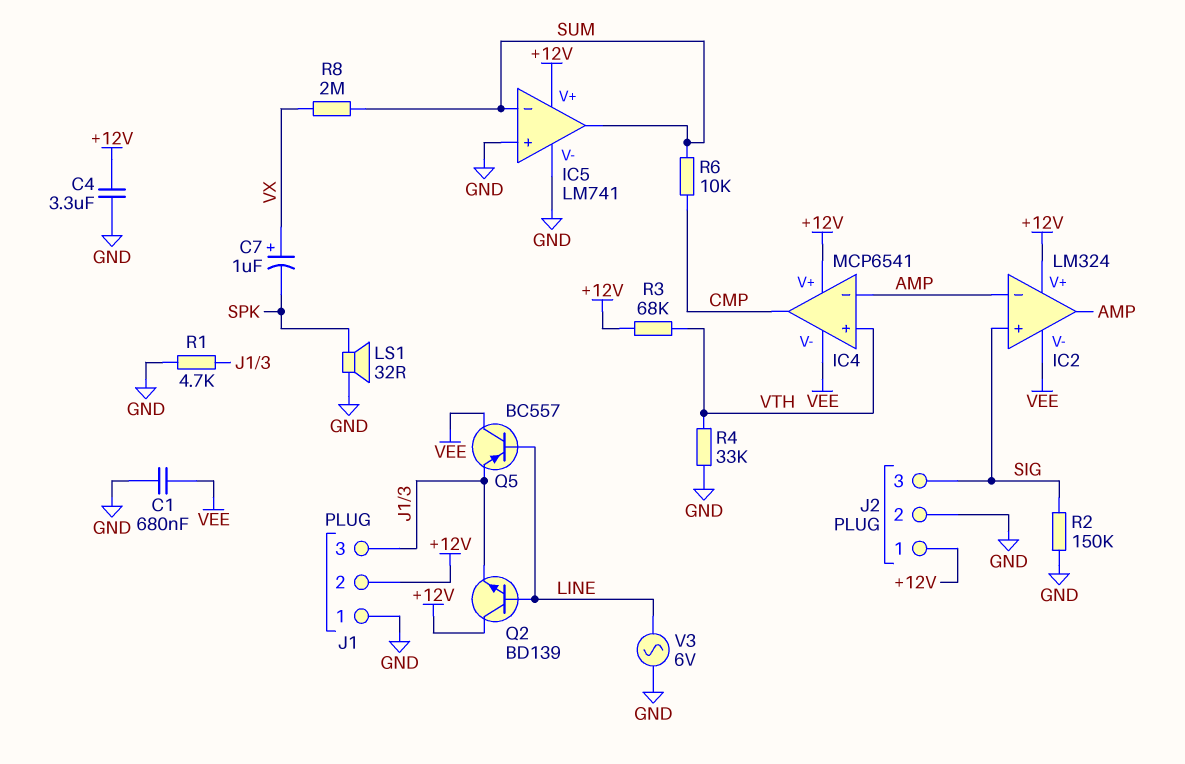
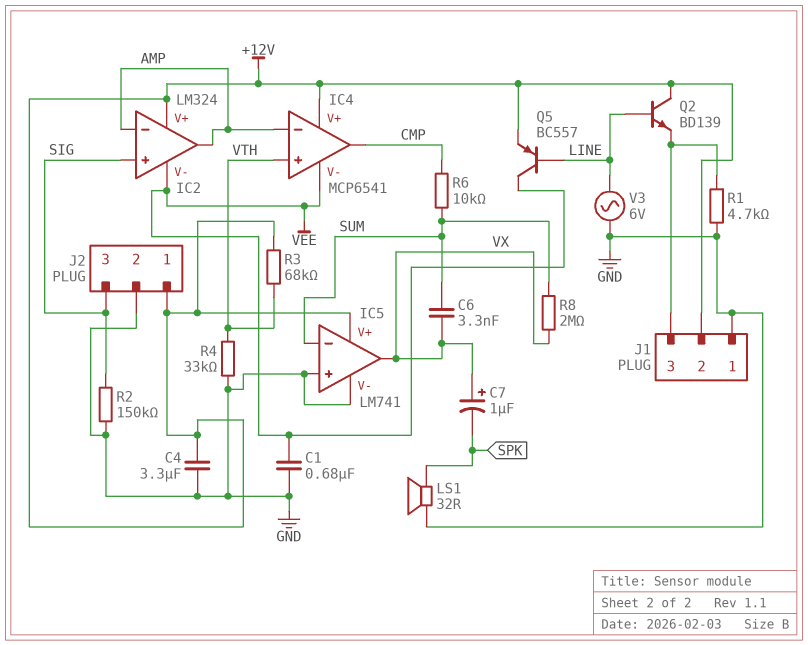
C6: none -> 3.3nF (SUM, VX)
IC5 pin out: SUM -> VX
Q5: PNP BC557 (B LINE, C VEE, E J1/3) -> PNP BC557 (B LINE, C VEE, E +12V)

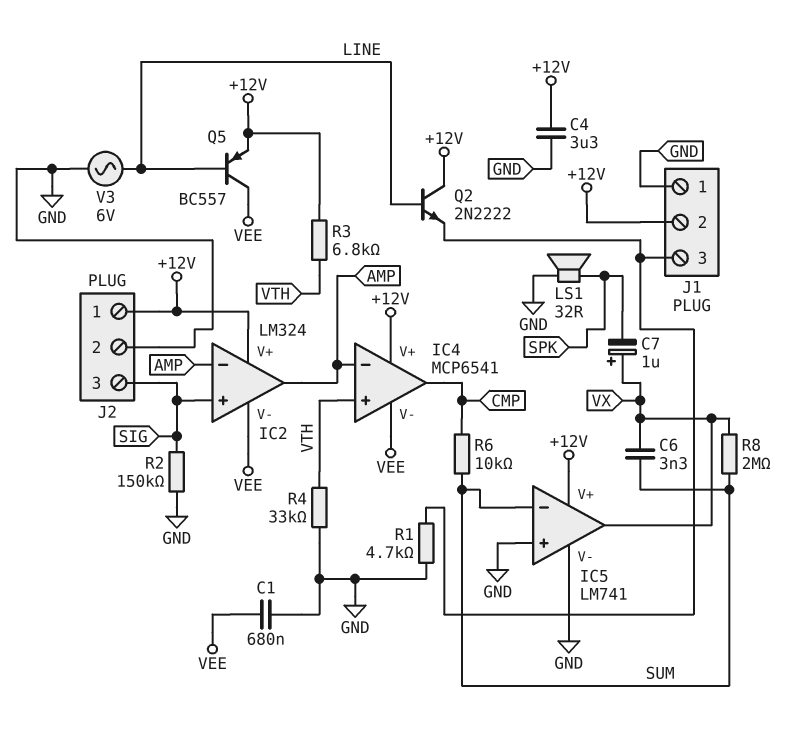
Q2: NPN BD139 (B LINE, C +12V, E J1/3) -> NPN 2N2222 (B LINE, C +12V, E J1/3)
R3: 68k (+12V, VTH) -> 6.8k (+12V, VTH)

